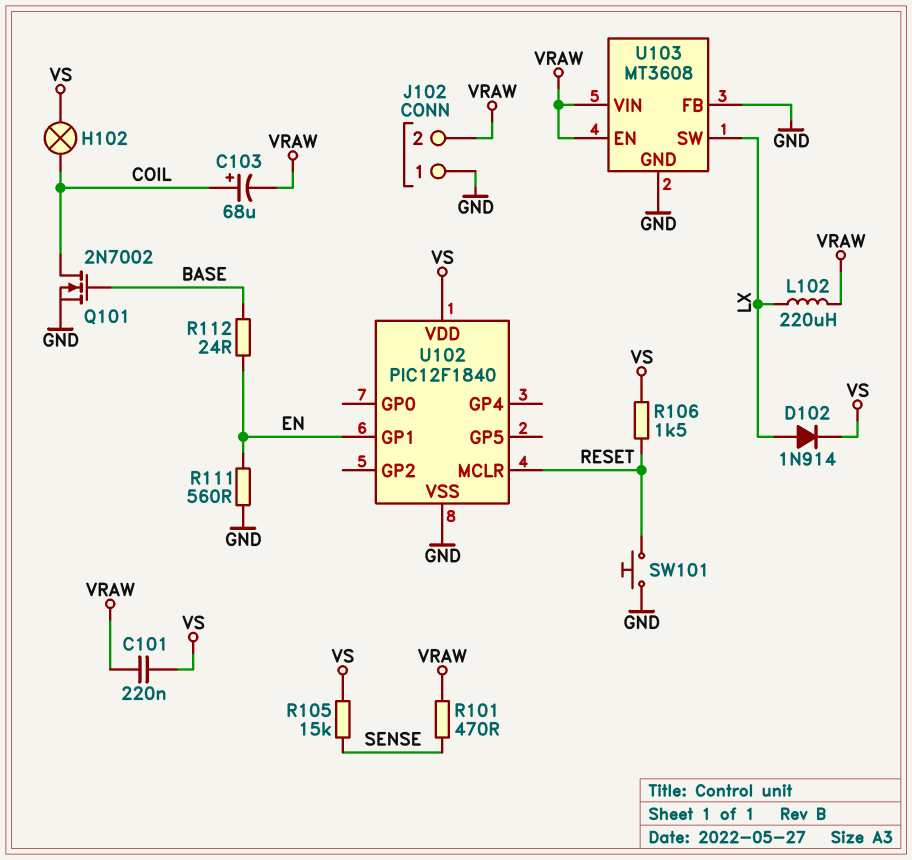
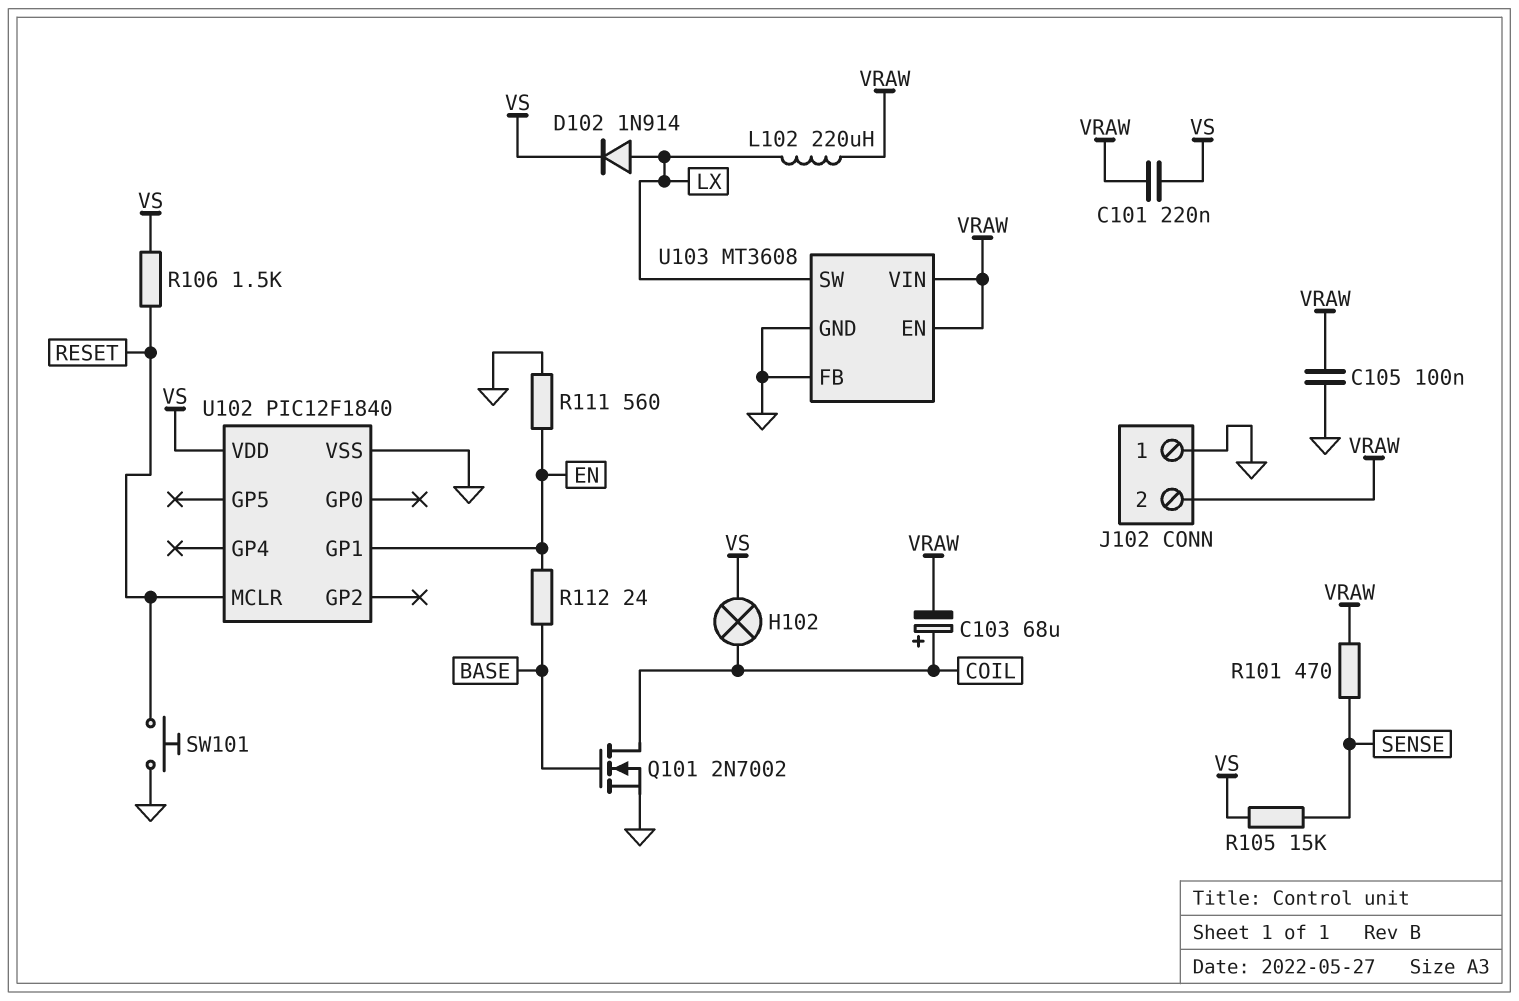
C105: none -> 100nF (GND, VRAW)

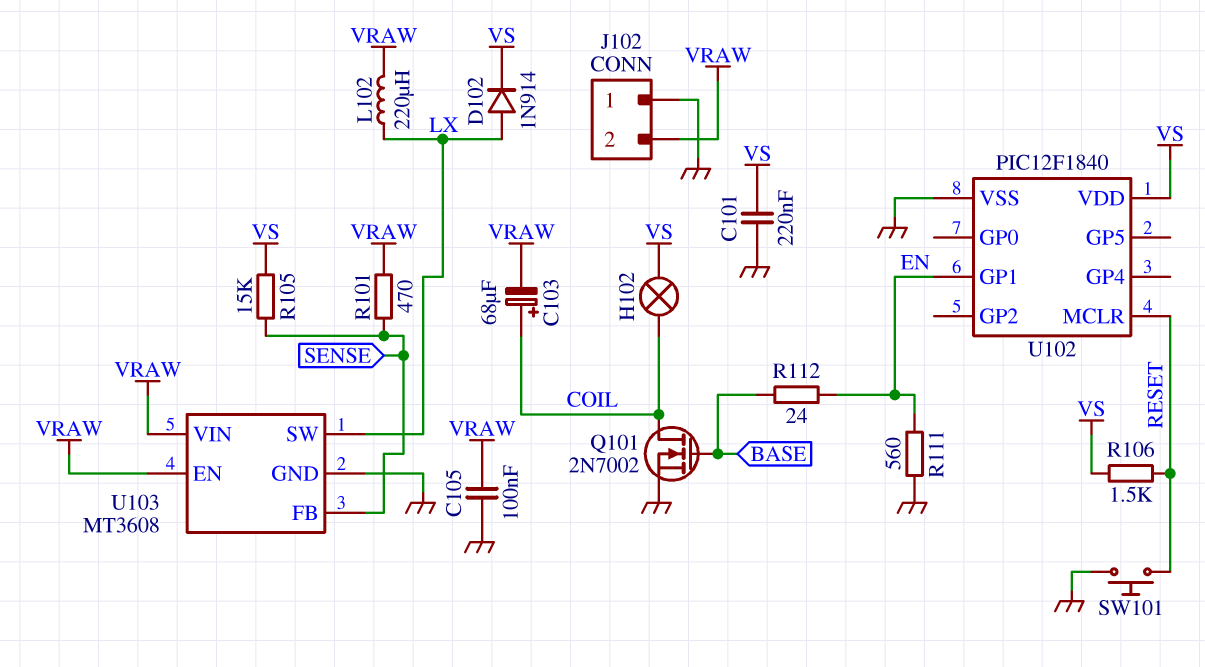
C101: 220nF (VRAW, VS) -> 220nF (GND, VS)
U103 pin FB: GND -> SENSE

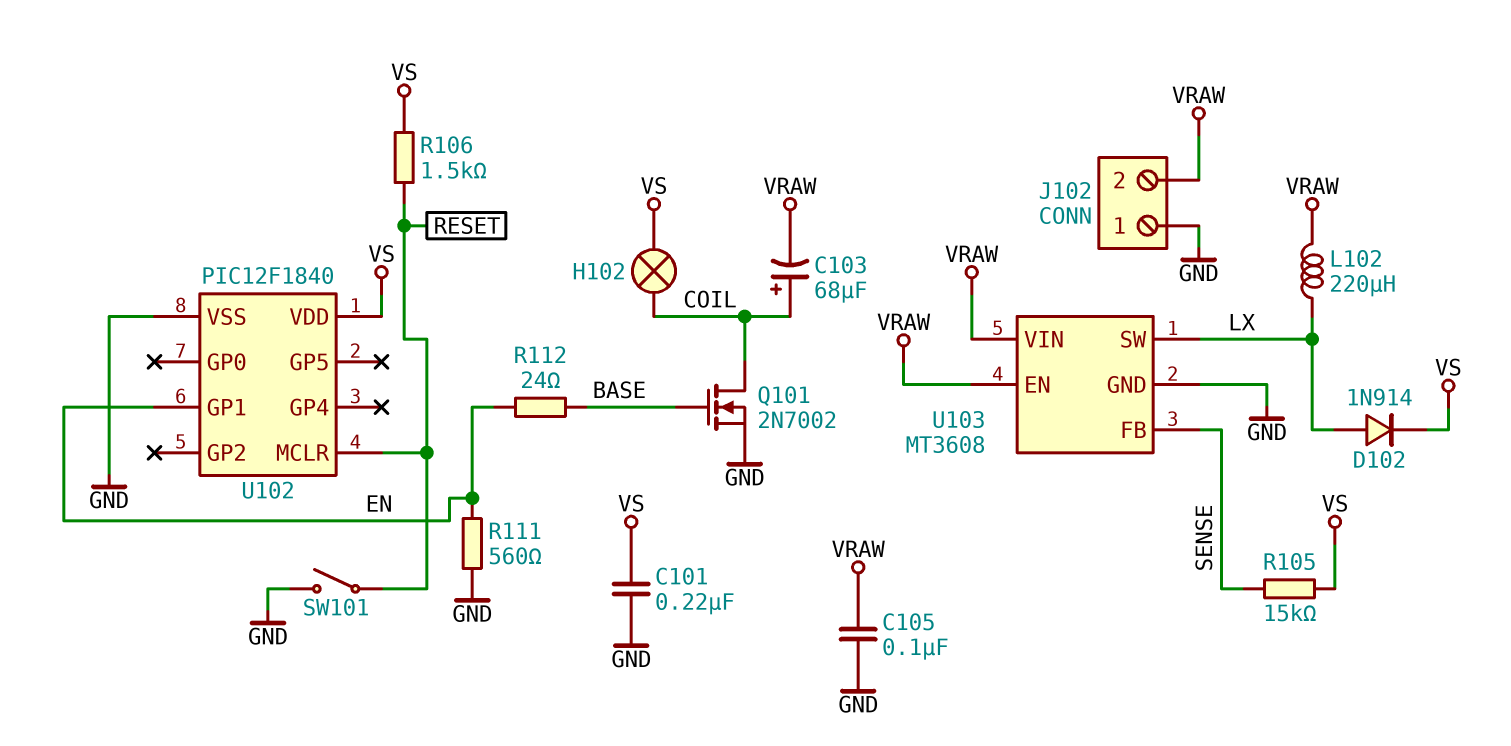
R101: 470 (SENSE, VRAW) -> none
SW101: button (GND, RESET) -> switch (GND, RESET)

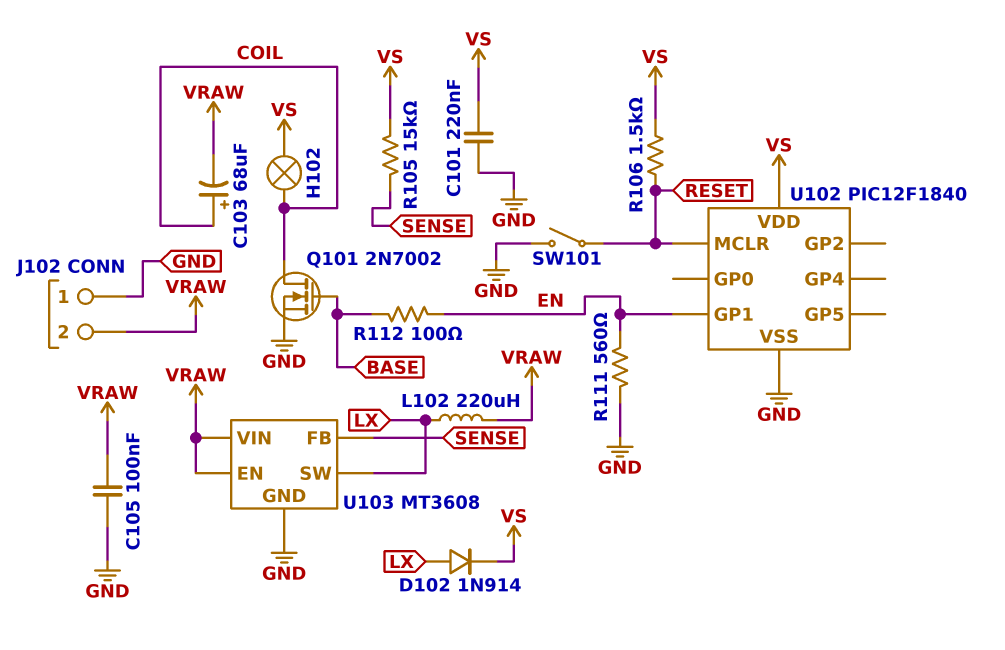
R112: 24 (BASE, EN) -> 100 (BASE, EN)

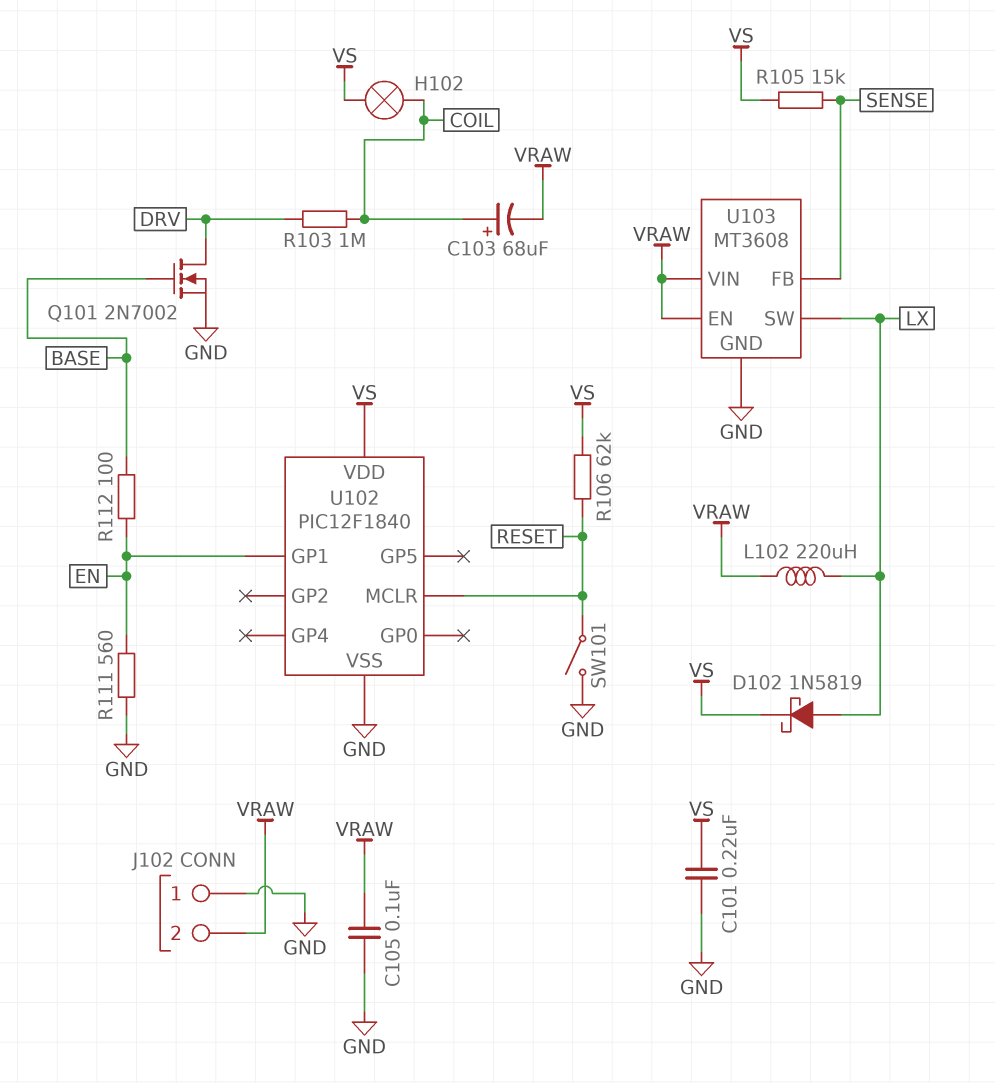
D102: diode 1N914 (A LX, K VS) -> schottky 1N5819 (A LX, K VS)
Q101: NMOS 2N7002 (G BASE, D COIL, S GND) -> NMOS 2N7002 (G BASE, D DRV, S GND)
R103: none -> 1M (COIL, DRV)
R106: 1.5k (RESET, VS) -> 62k (RESET, VS)

